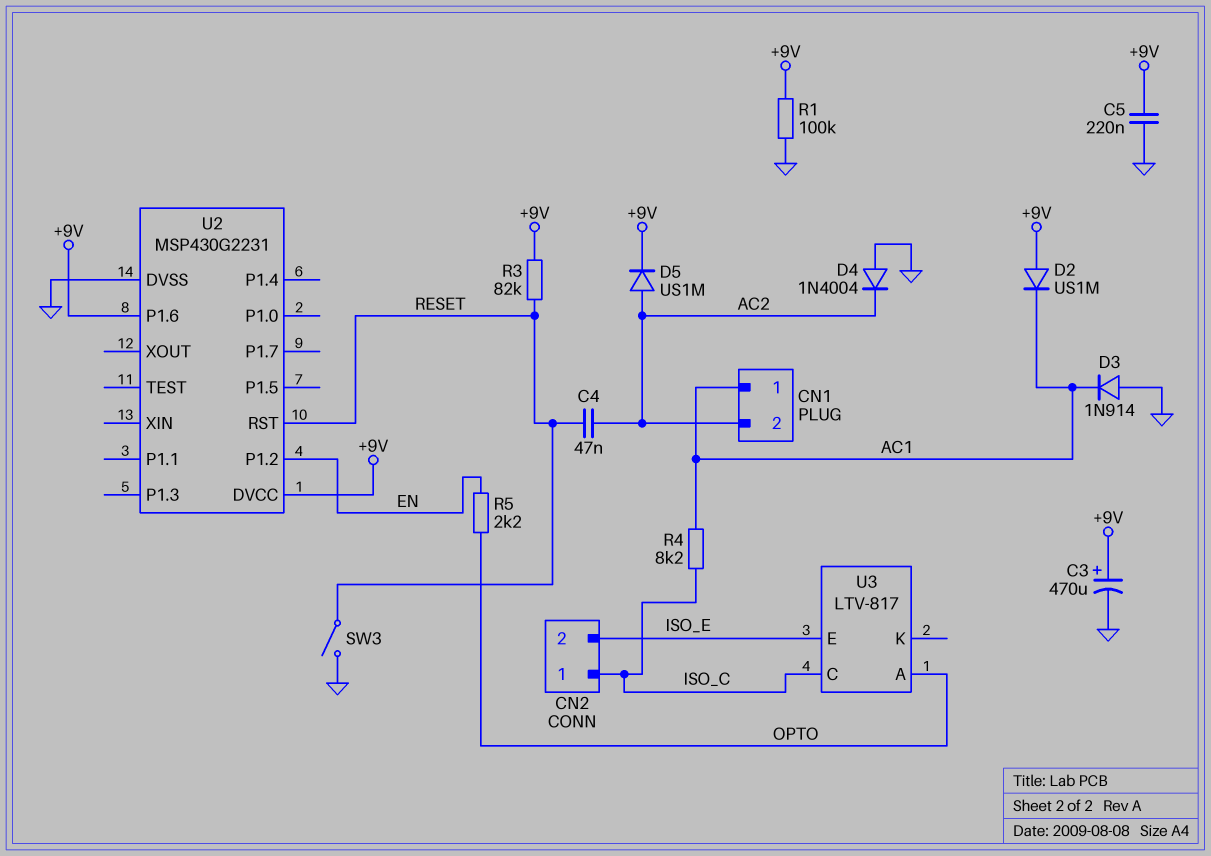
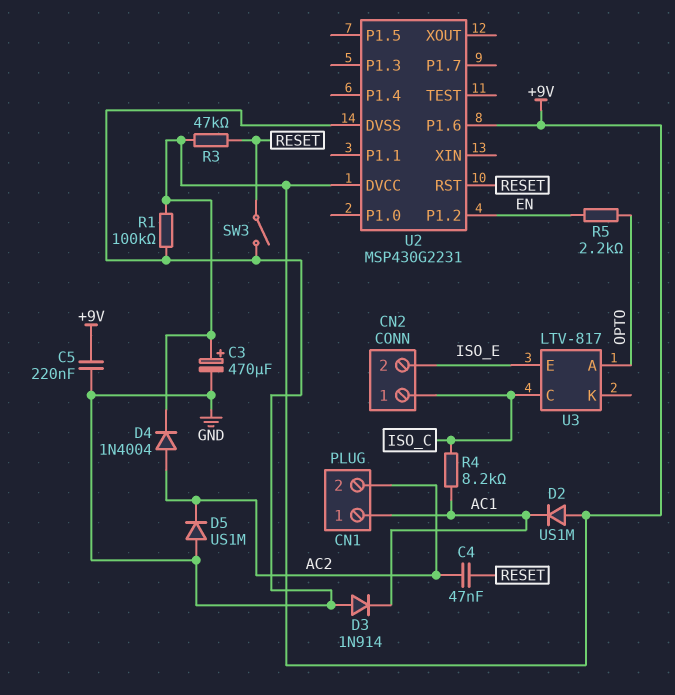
D4: diode 1N4004 (A GND, K AC2) -> diode 1N4004 (A AC2, K +9V)
D5: diode US1M (A AC2, K +9V) -> diode US1M (A GND, K AC2)
R3: 82k (+9V, RESET) -> 47k (+9V, RESET)

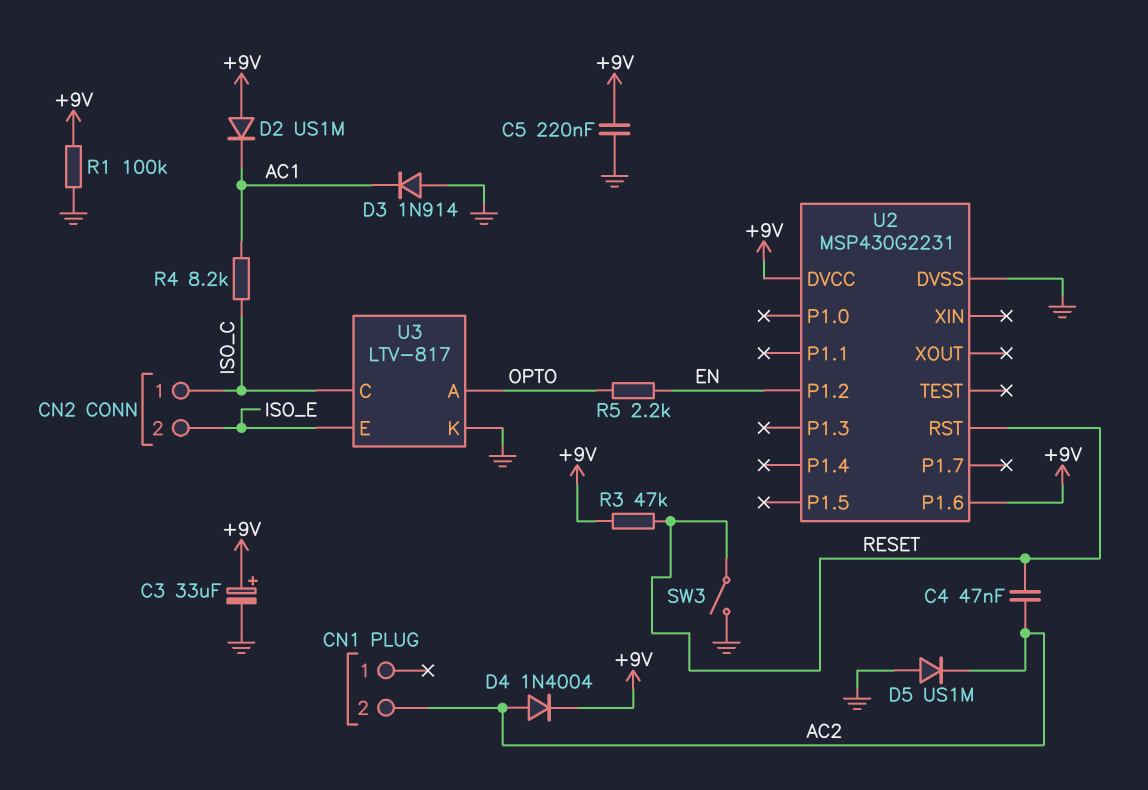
C3: 470uF (plus +9V, minus GND) -> 33uF (plus +9V, minus GND)
CN1 pin 1: AC1 -> none
U3 pin K: none -> GND

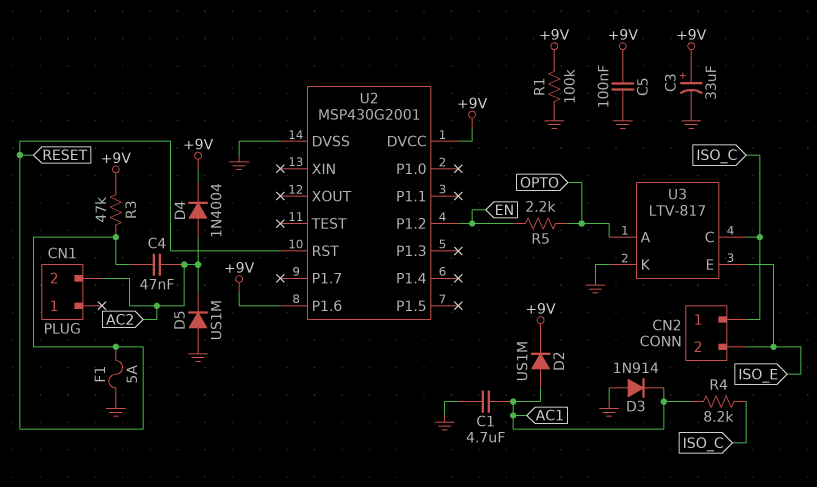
C1: none -> 4.7uF (AC1, GND)
C5: 220nF (+9V, GND) -> 100nF (+9V, GND)
D2: diode US1M (A +9V, K AC1) -> diode US1M (A AC1, K +9V)
F1: none -> 5A (GND, RESET)
SW3: switch (GND, RESET) -> none
U2: MSP430G2231 -> MSP430G2001

